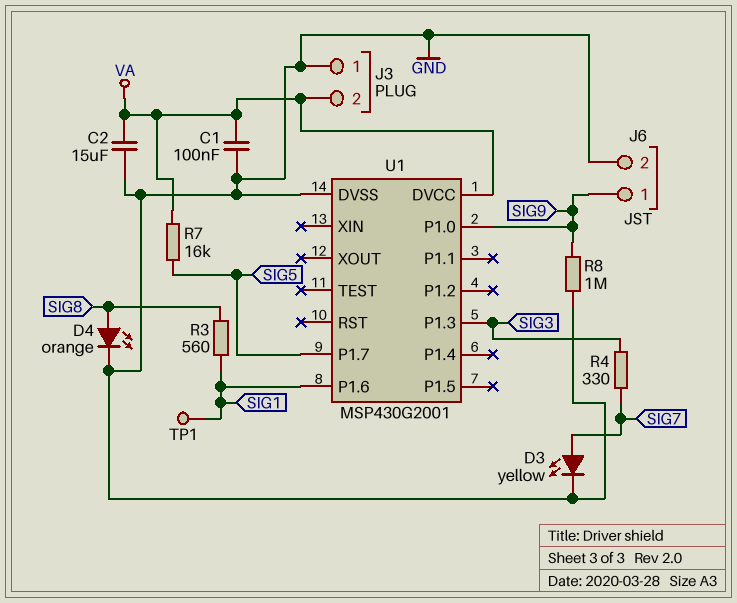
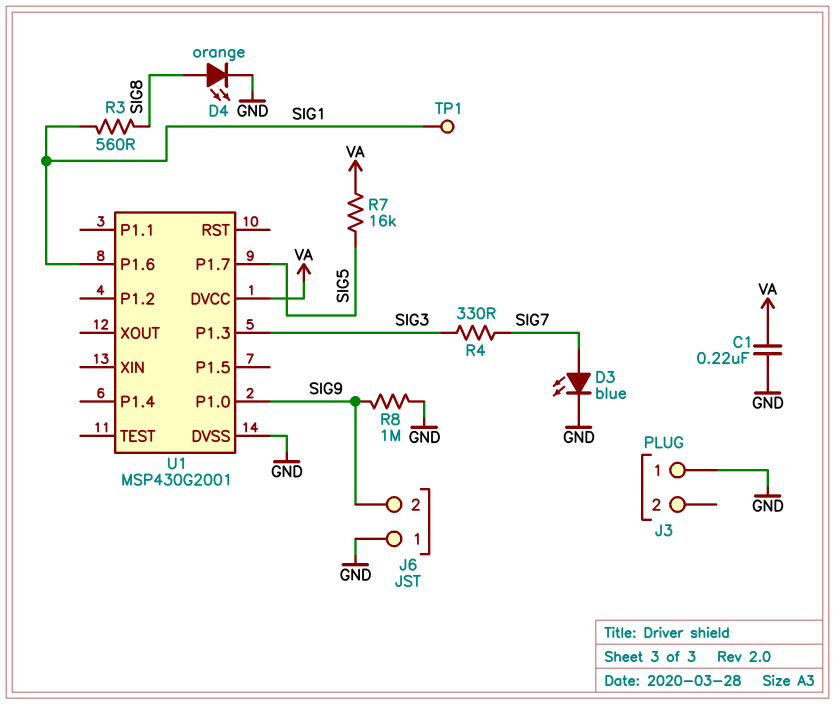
C1: 100nF (GND, VA) -> 220nF (GND, VA)
C2: 15uF (GND, VA) -> none
D3: LED yellow (A SIG7, K GND) -> LED blue (A SIG7, K GND)
J3 pin 2: VA -> none
J6 pin 1: SIG9 -> GND
J6 pin 2: GND -> SIG9

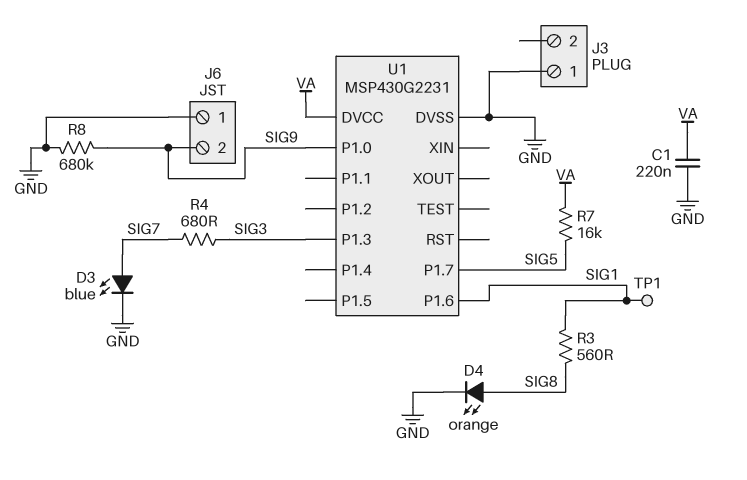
R4: 330 (SIG3, SIG7) -> 680 (SIG3, SIG7)
R8: 1M (GND, SIG9) -> 680k (GND, SIG9)
U1: MSP430G2001 -> MSP430G2231

